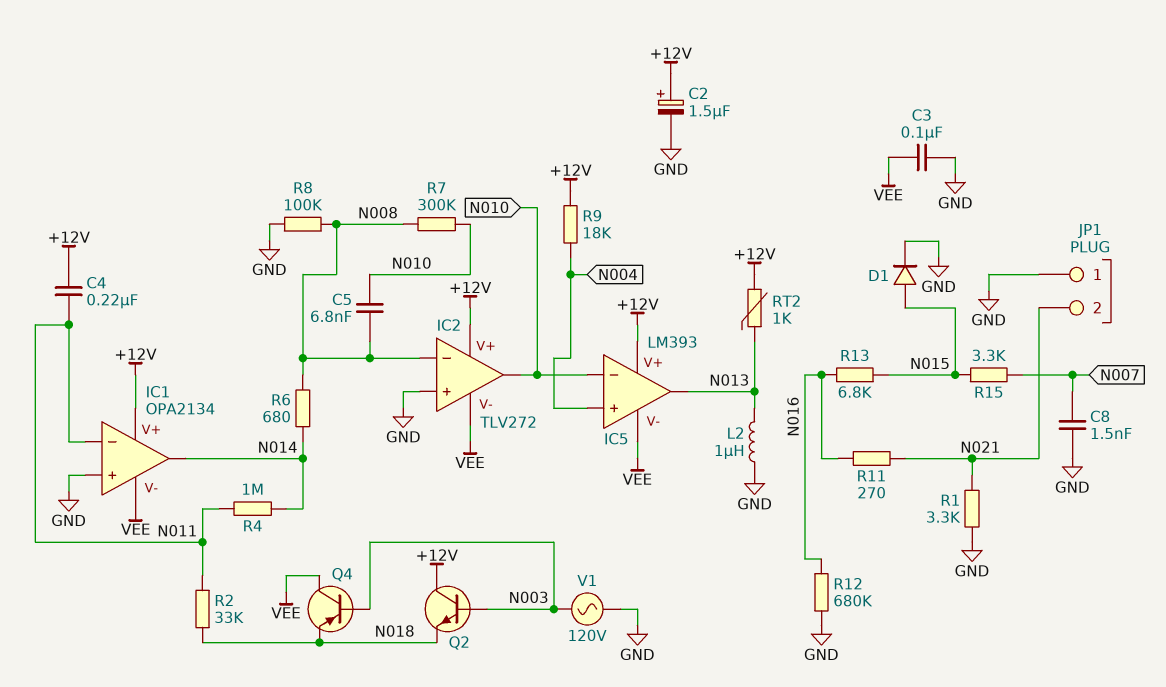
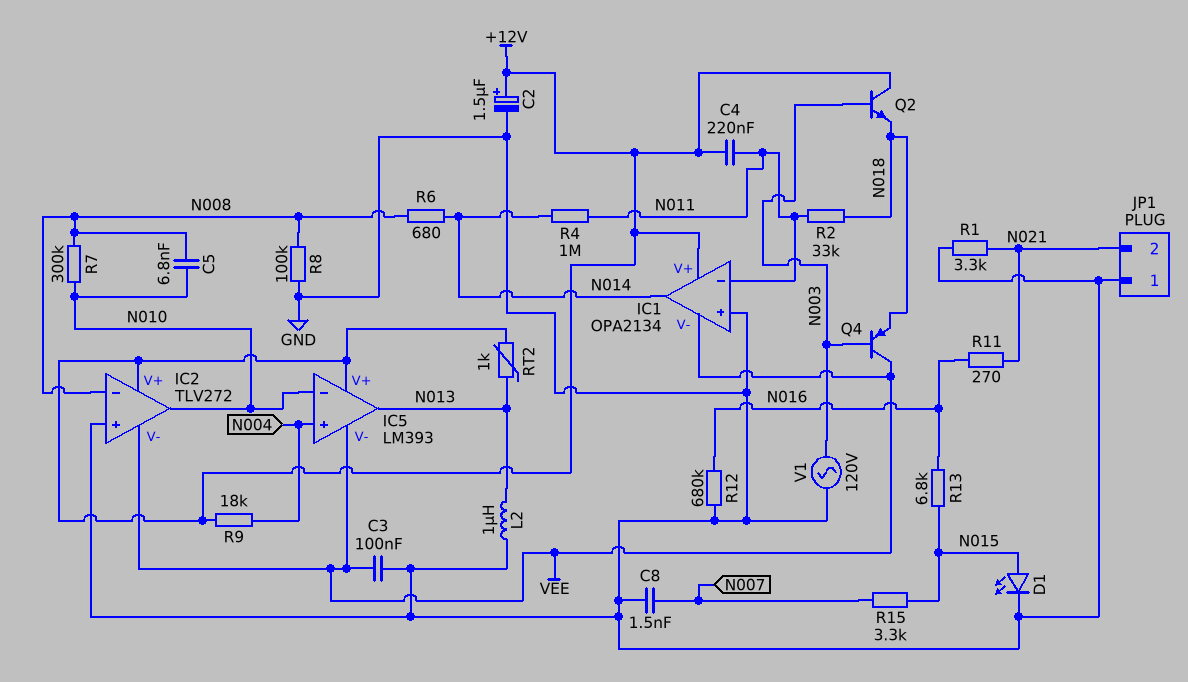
D1: diode (A N015, K GND) -> LED (A N015, K GND)

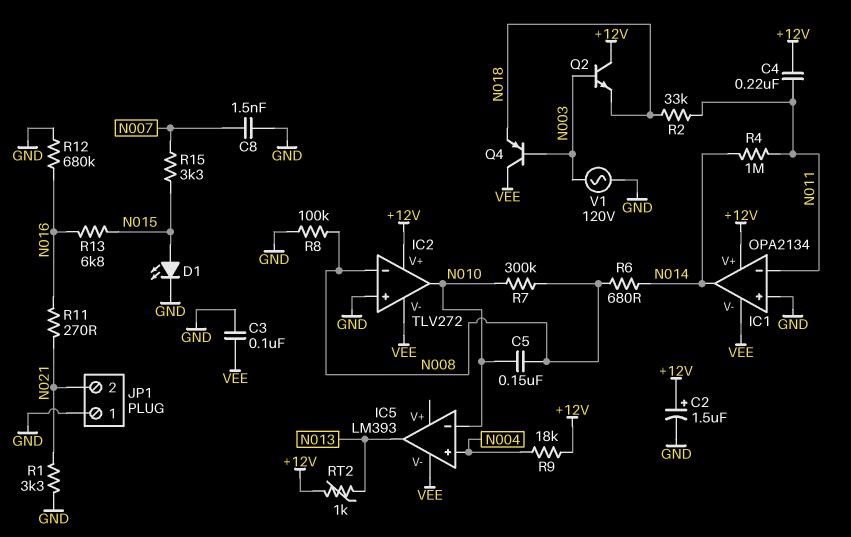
C5: 6.8nF (N008, N010) -> 150nF (N008, N010)
IC5 pin V+: +12V -> none
L2: 1uH (GND, N013) -> none

